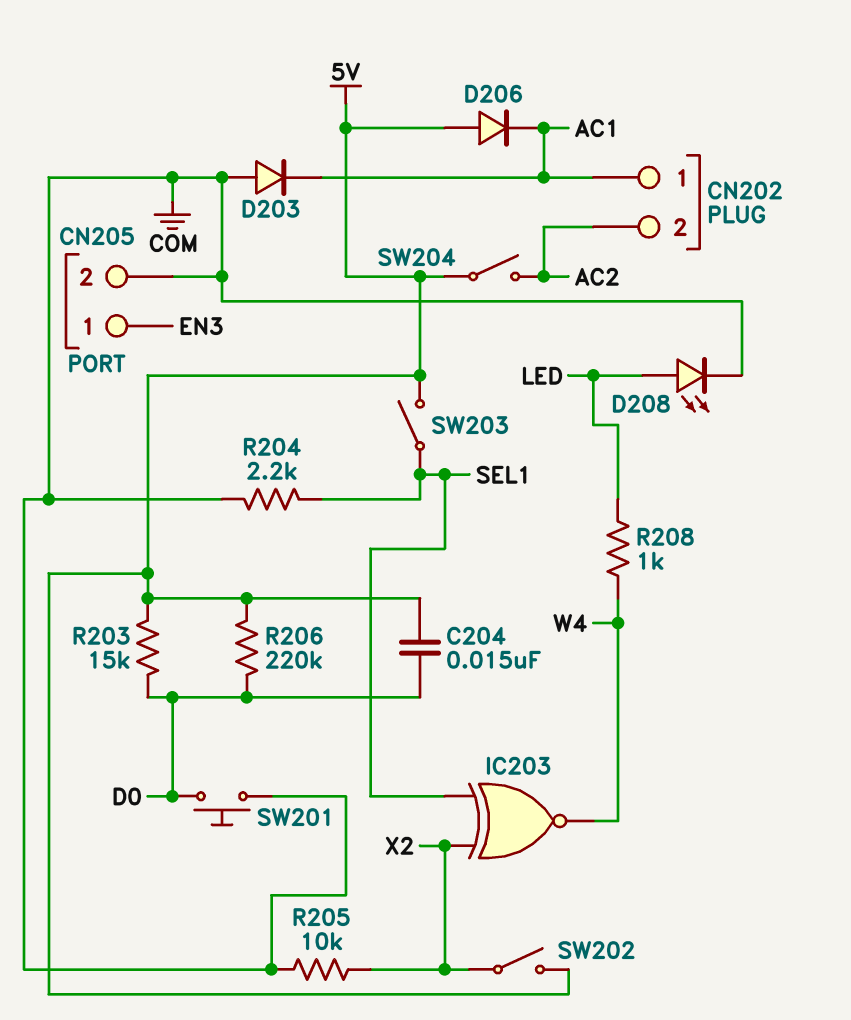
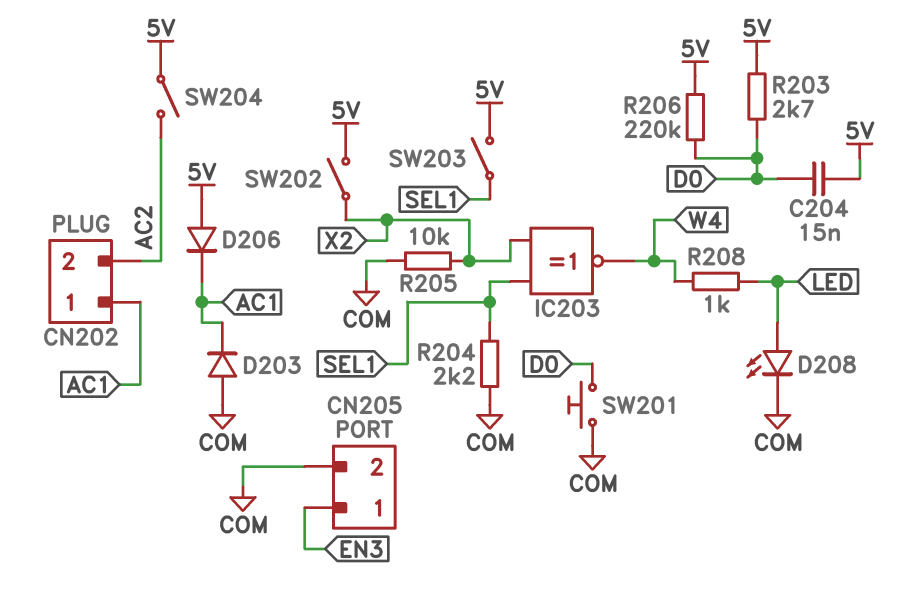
R203: 15k (5V, D0) -> 2.7k (5V, D0)

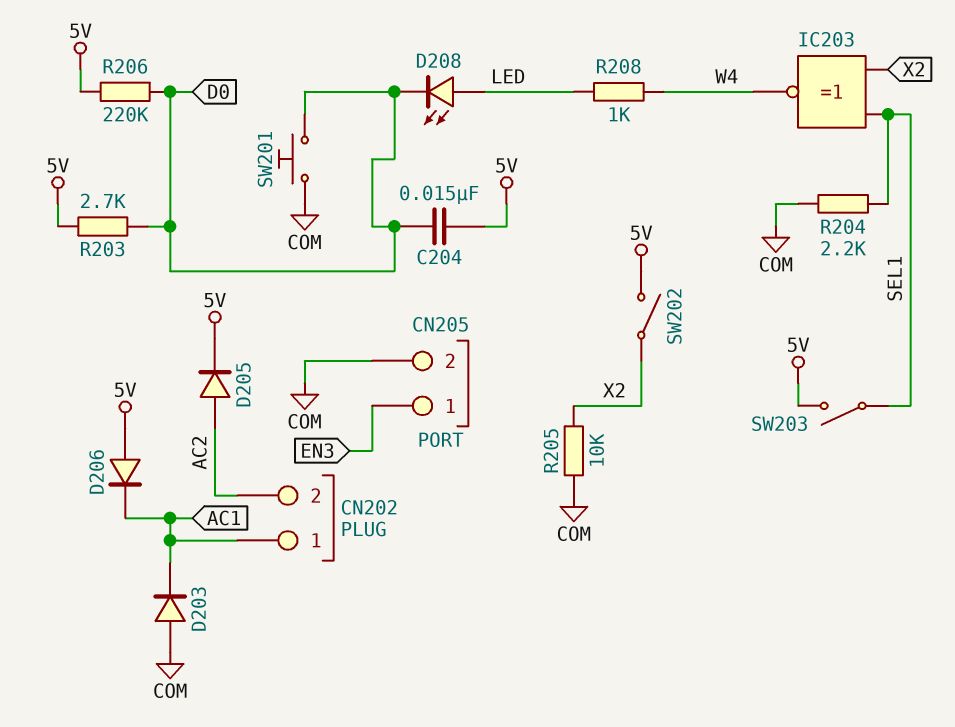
D205: none -> diode (A AC2, K 5V)
D208: LED (A LED, K COM) -> LED (A LED, K D0)
SW204: switch (5V, AC2) -> none

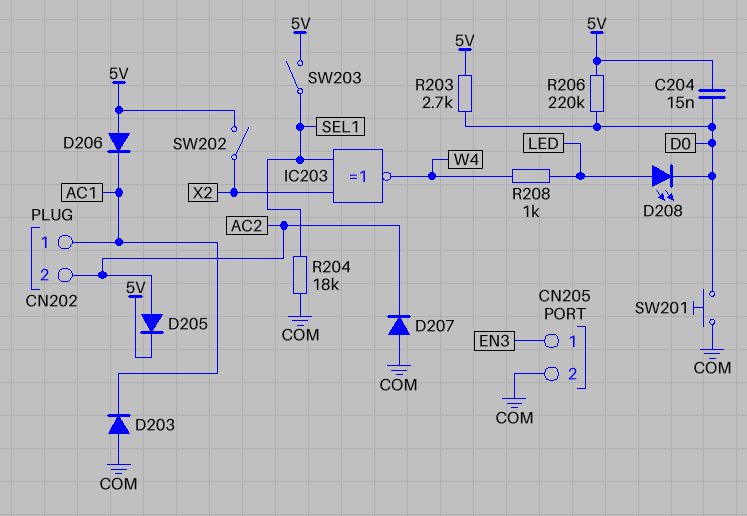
D207: none -> diode (A COM, K AC2)
R204: 2.2k (COM, SEL1) -> 18k (COM, SEL1)
R205: 10k (COM, X2) -> none

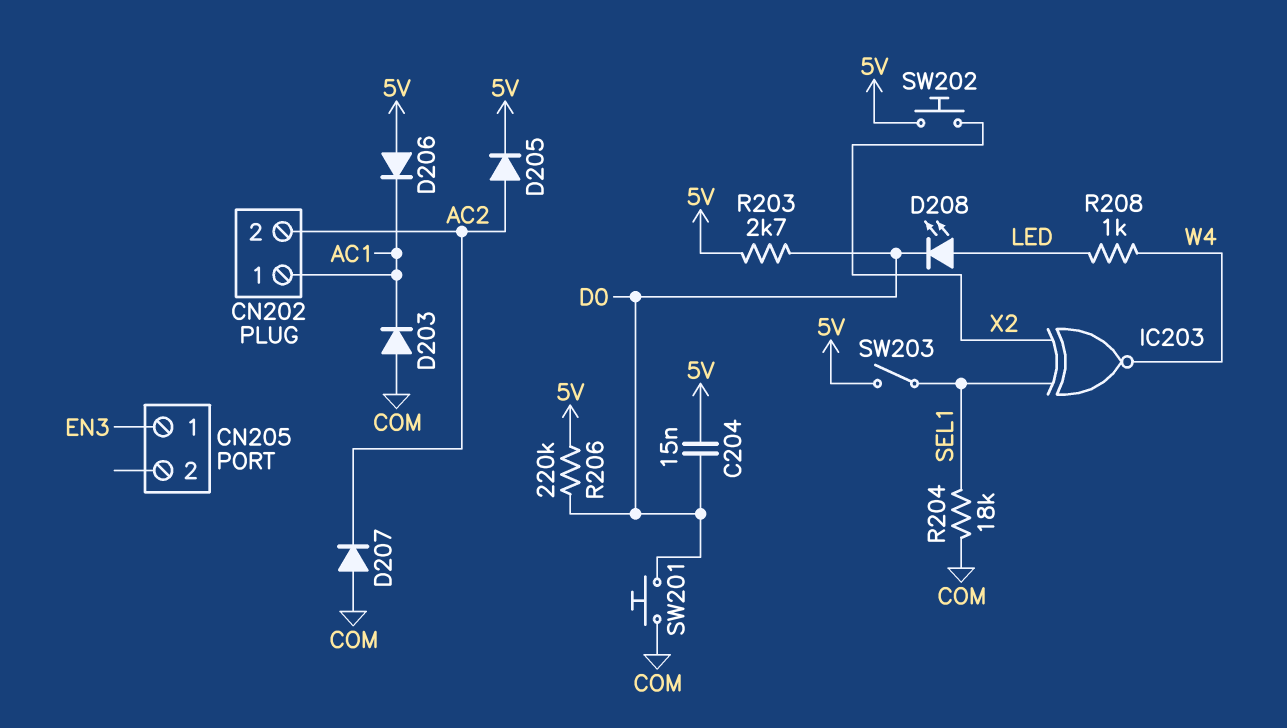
CN205 pin 2: COM -> none
SW202: switch (5V, X2) -> button (5V, X2)

